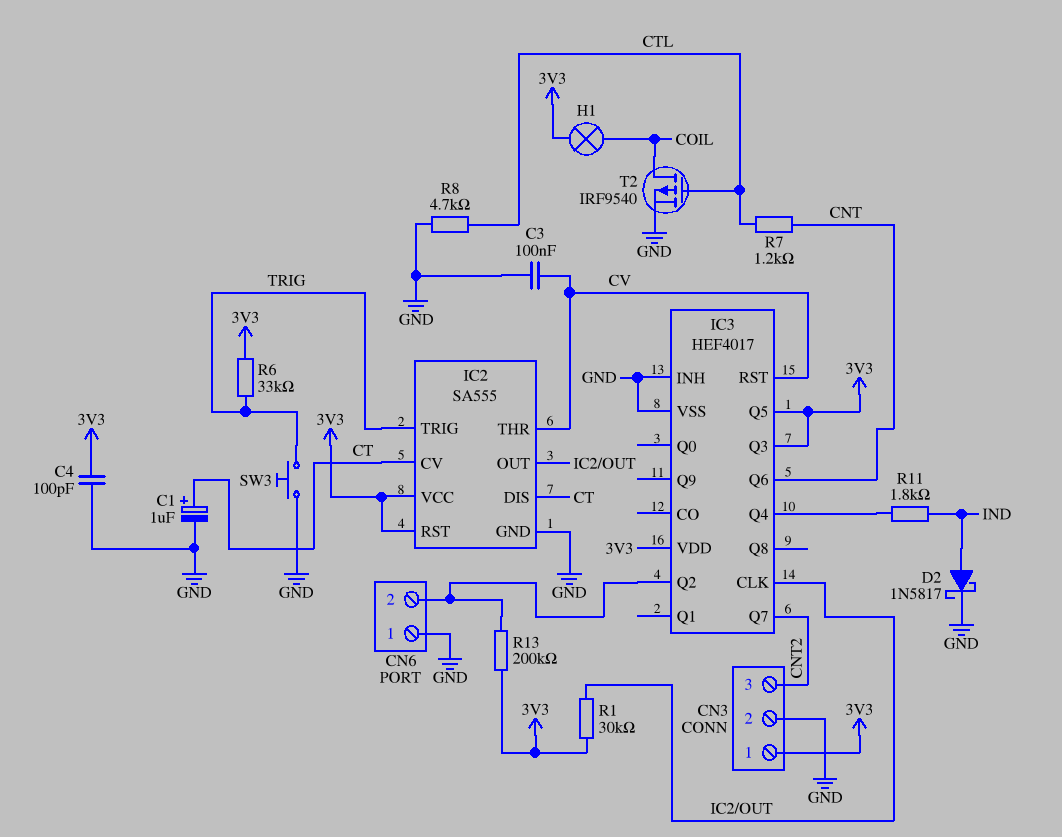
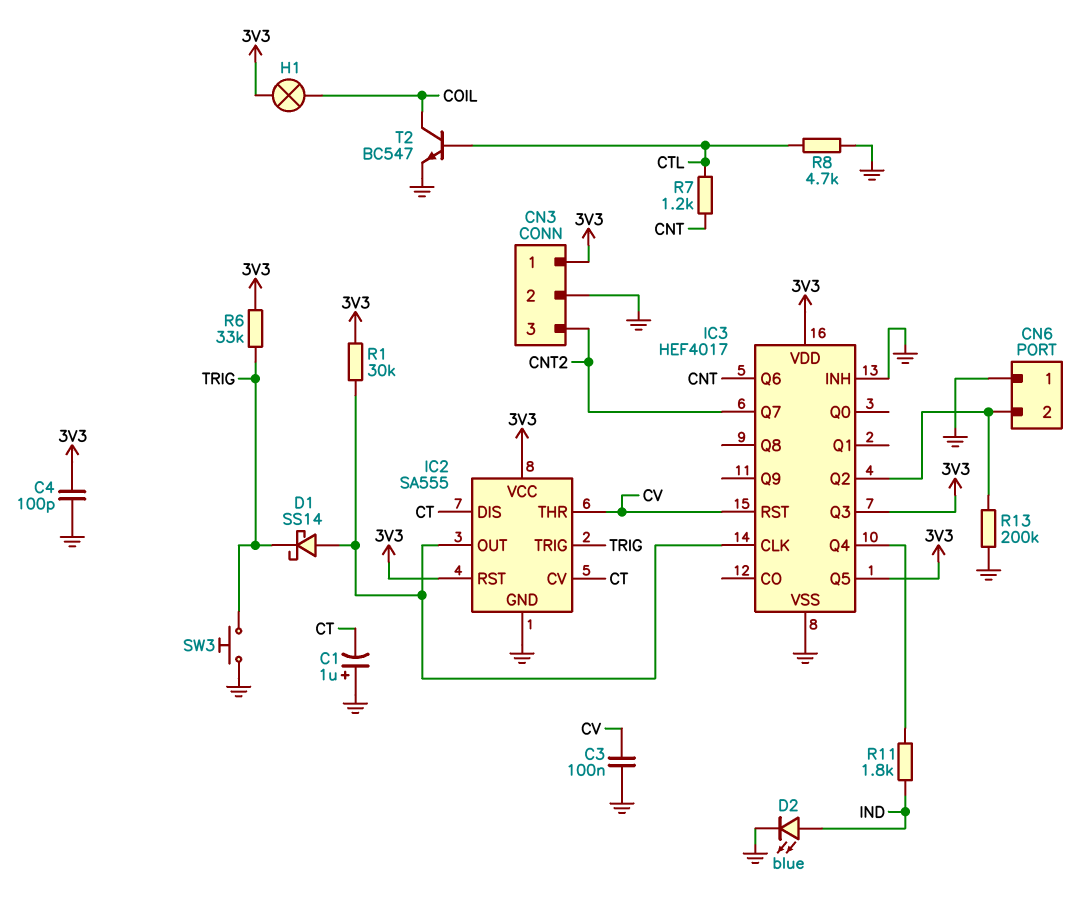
C1: 1uF (plus CT, minus GND) -> 1uF (plus GND, minus CT)
D1: none -> schottky SS14 (A IC2/OUT, K TRIG)
D2: schottky 1N5817 (A IND, K GND) -> LED blue (A IND, K GND)
R13: 200k (3V3, CN6/2) -> 200k (CN6/2, GND)
T2: PMOS IRF9540 (G CTL, D COIL, S GND) -> NPN BC547 (B CTL, C COIL, E GND)

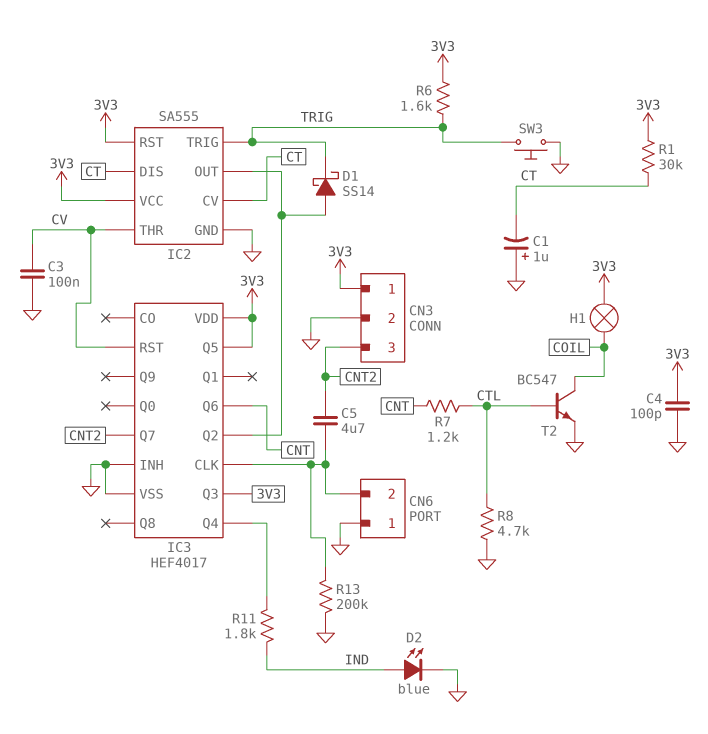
C5: none -> 4.7uF (CN6/2, CNT2)
IC3 pin CLK: IC2/OUT -> CN6/2
IC3 pin Q2: CN6/2 -> IC2/OUT
R1: 30k (3V3, IC2/OUT) -> 30k (3V3, CT)
R6: 33k (3V3, TRIG) -> 1.6k (3V3, TRIG)

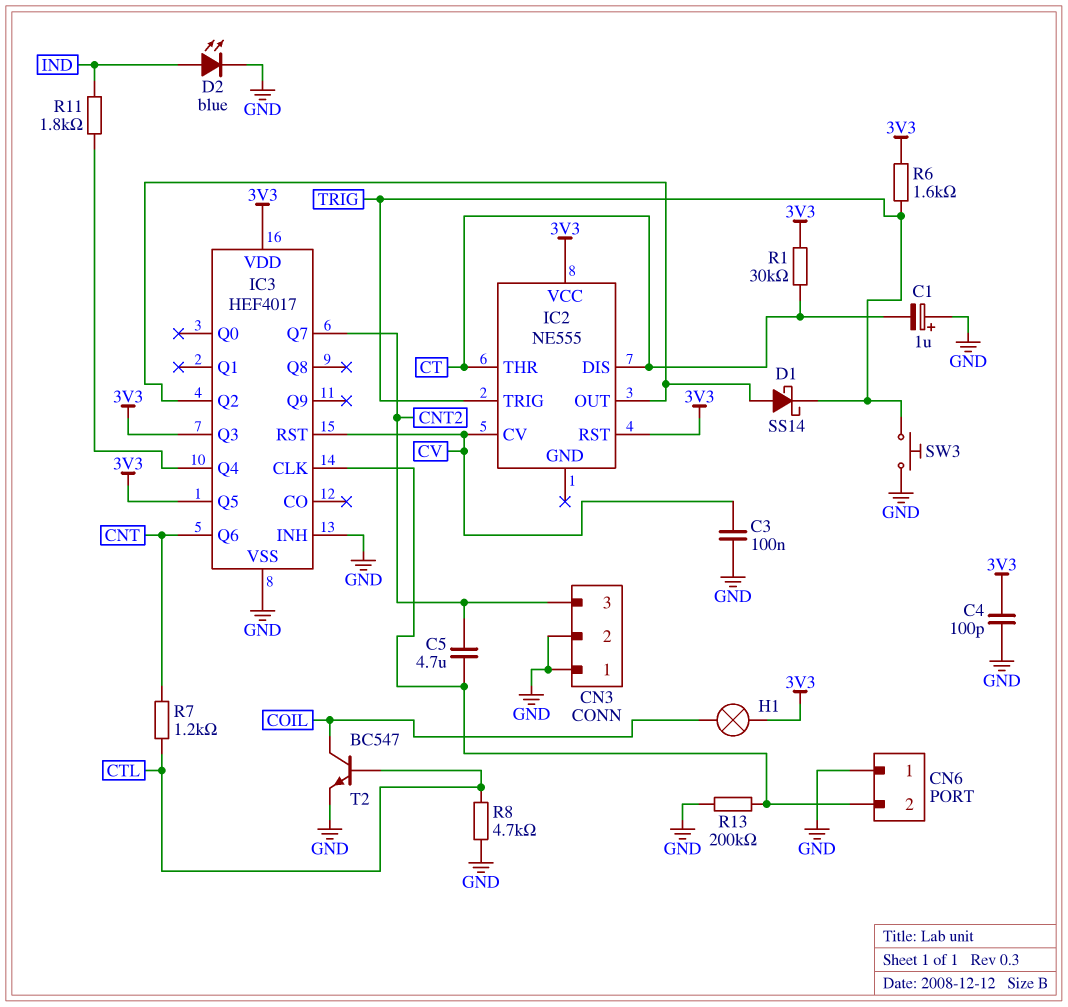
CN3 pin 1: 3V3 -> GND
IC2: SA555 -> NE555
IC2 pin CV: CT -> CV
IC2 pin GND: GND -> none
IC2 pin THR: CV -> CT

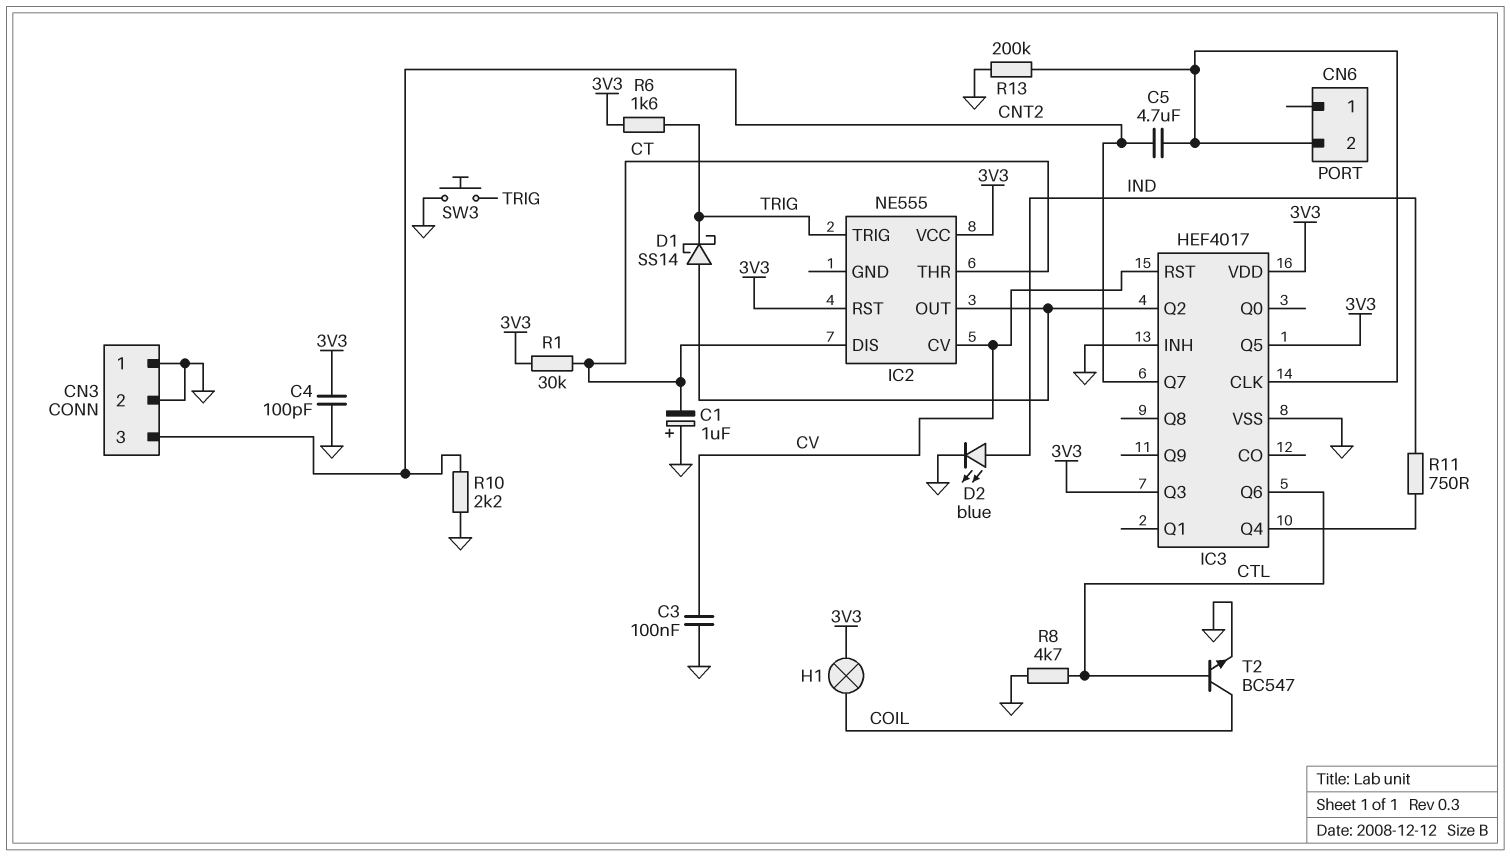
CN6 pin 1: GND -> none
IC3 pin Q6: CNT -> CTL
R7: 1.2k (CNT, CTL) -> none
R10: none -> 2.2k (CNT2, GND)
R11: 1.8k (IC3/Q4, IND) -> 750 (IC3/Q4, IND)

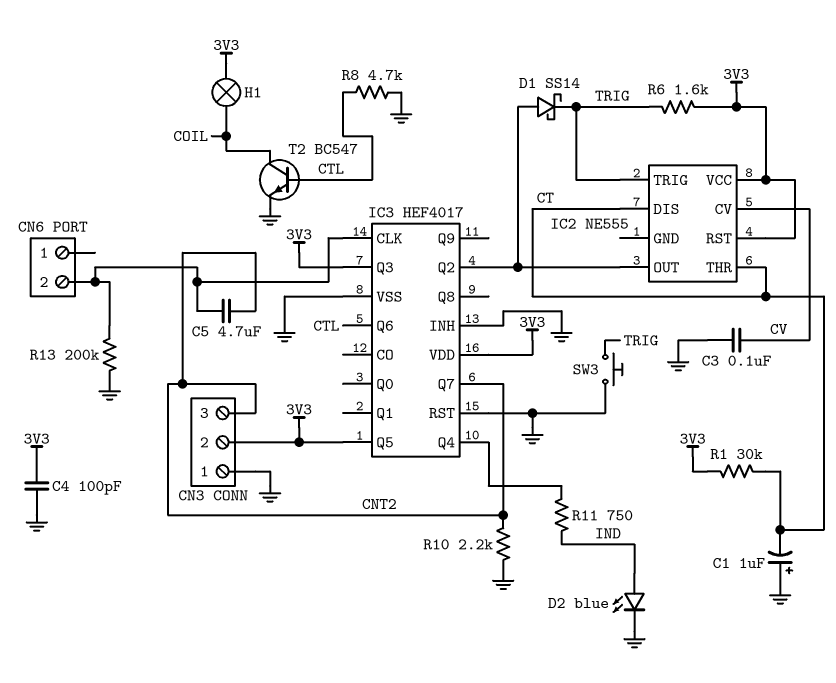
CN3 pin 2: GND -> 3V3
IC3 pin RST: CV -> GND

